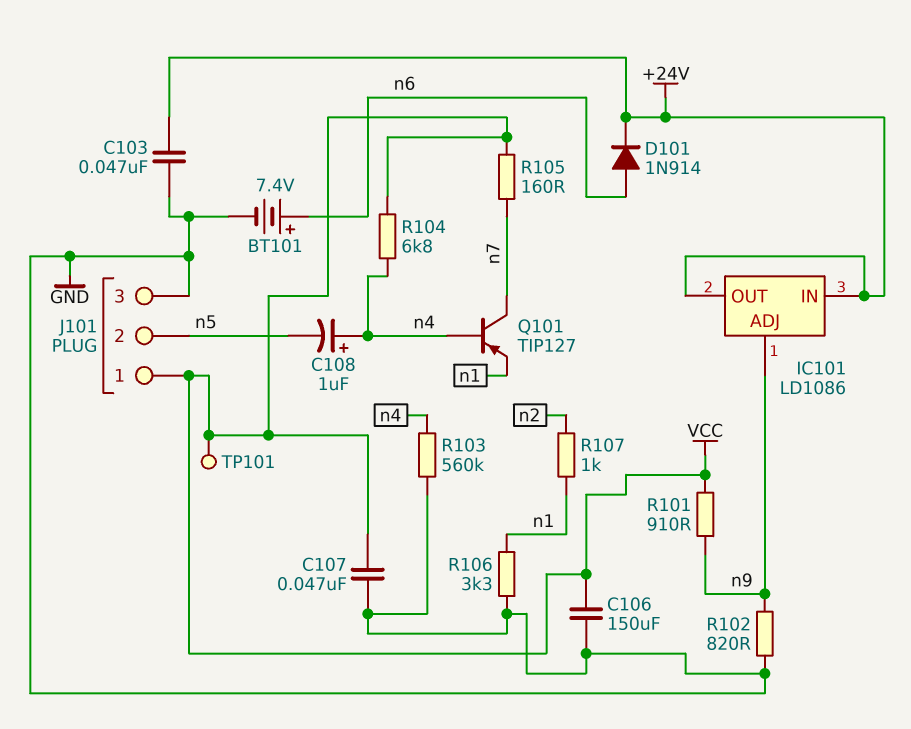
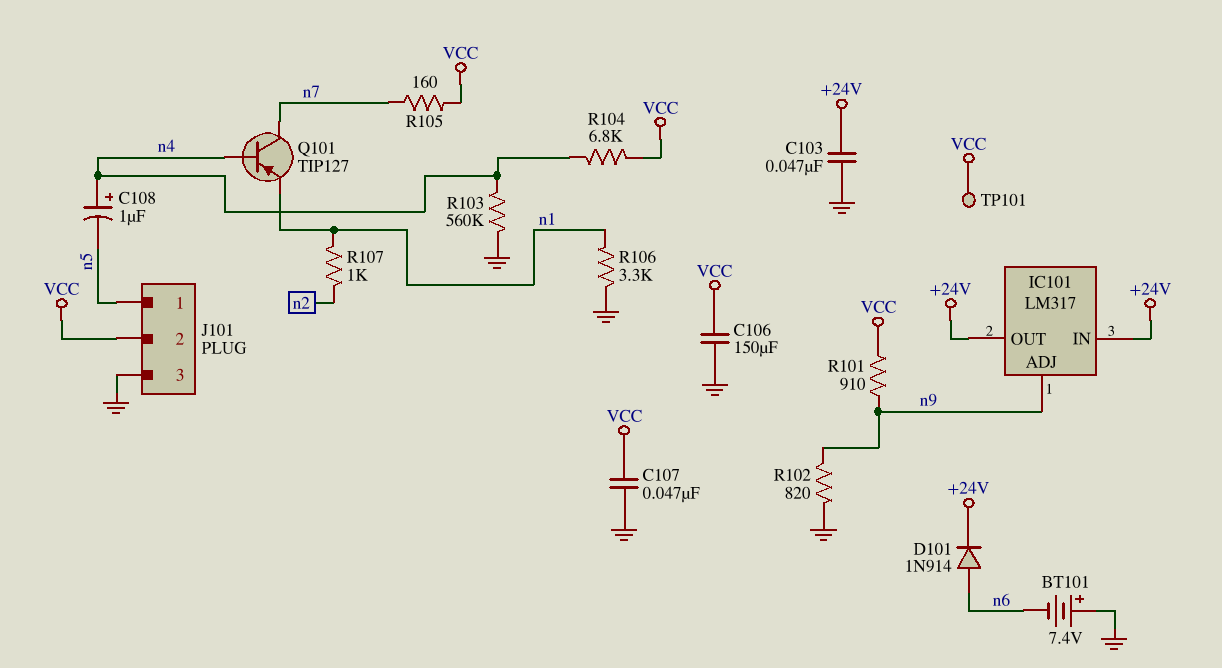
BT101: 7.4V (plus n6, minus GND) -> 7.4V (plus GND, minus n6)
IC101: LD1086 -> LM317
J101 pin 1: VCC -> n5
J101 pin 2: n5 -> VCC

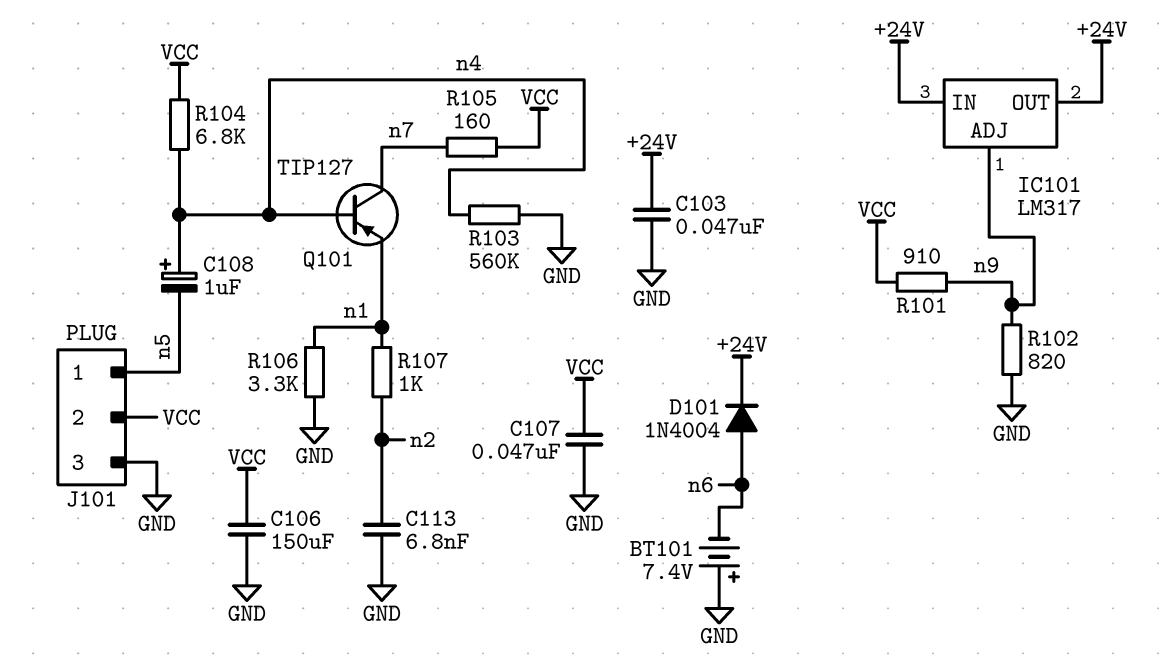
C113: none -> 6.8nF (GND, n2)
D101: diode 1N914 (A n6, K +24V) -> diode 1N4004 (A n6, K +24V)
TP101: test point (VCC) -> none

